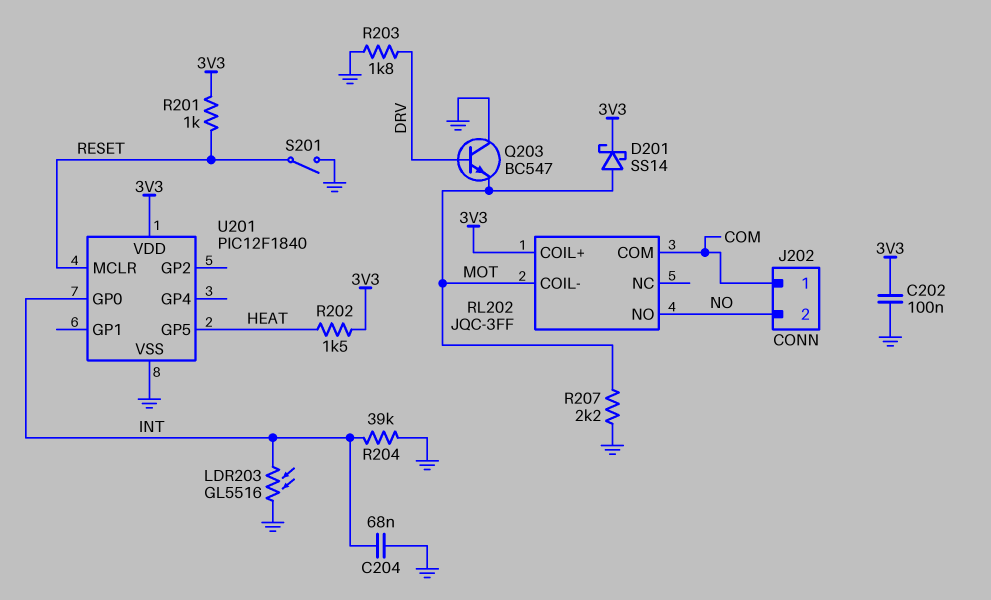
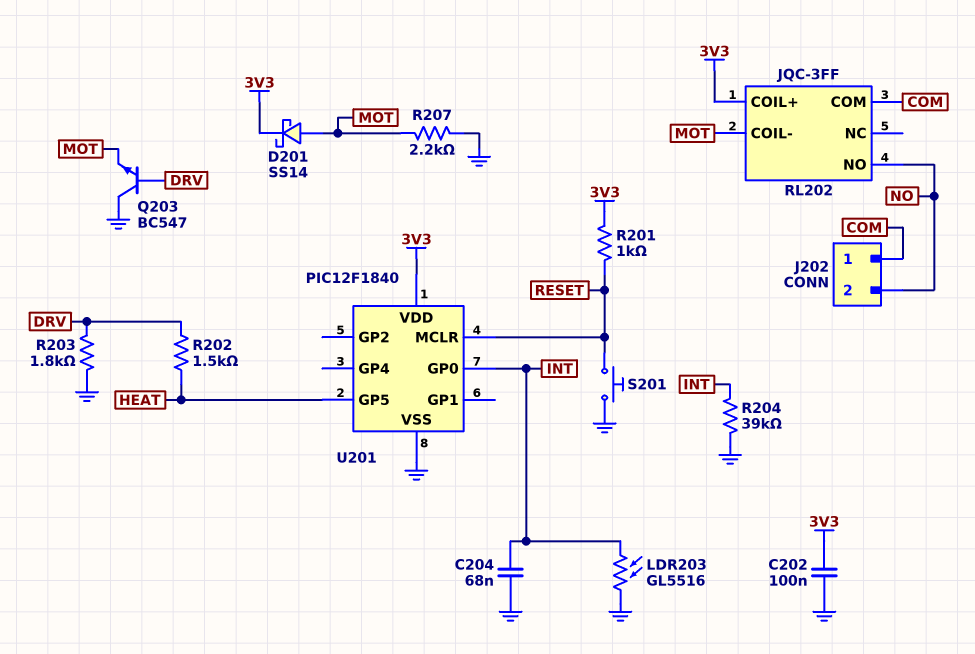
R202: 1.5k (3V3, HEAT) -> 1.5k (DRV, HEAT)
S201: switch (GND, RESET) -> button (GND, RESET)

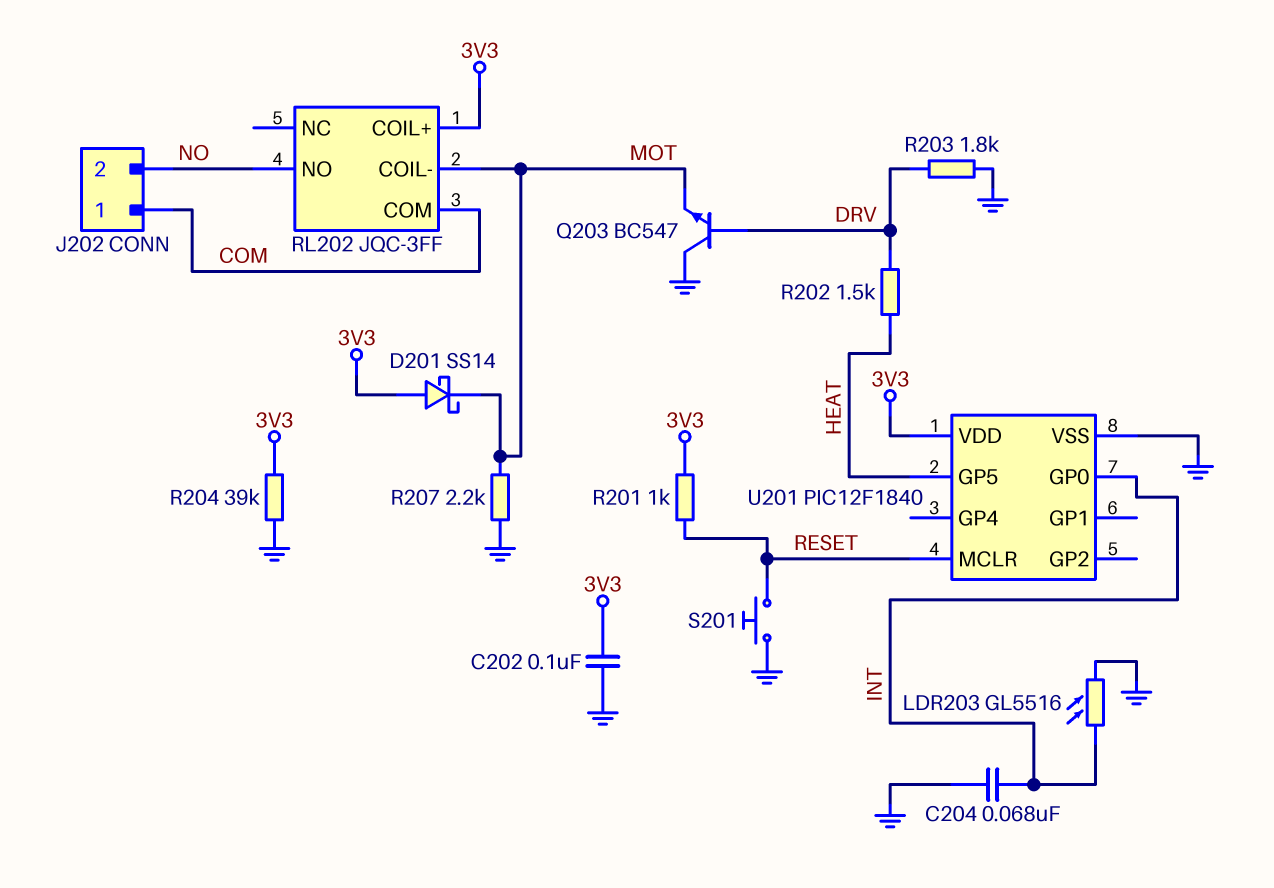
D201: schottky SS14 (A MOT, K 3V3) -> schottky SS14 (A 3V3, K MOT)
R204: 39k (GND, INT) -> 39k (3V3, GND)

